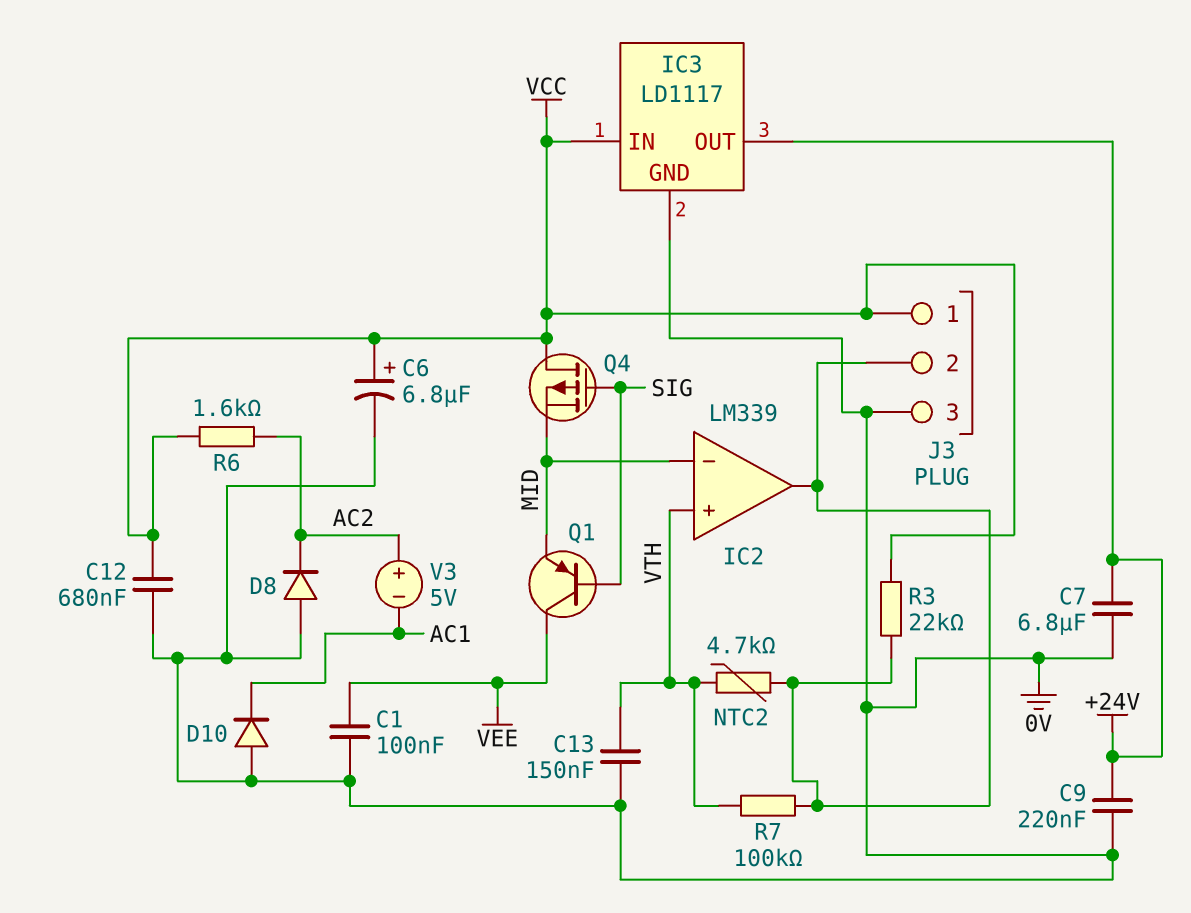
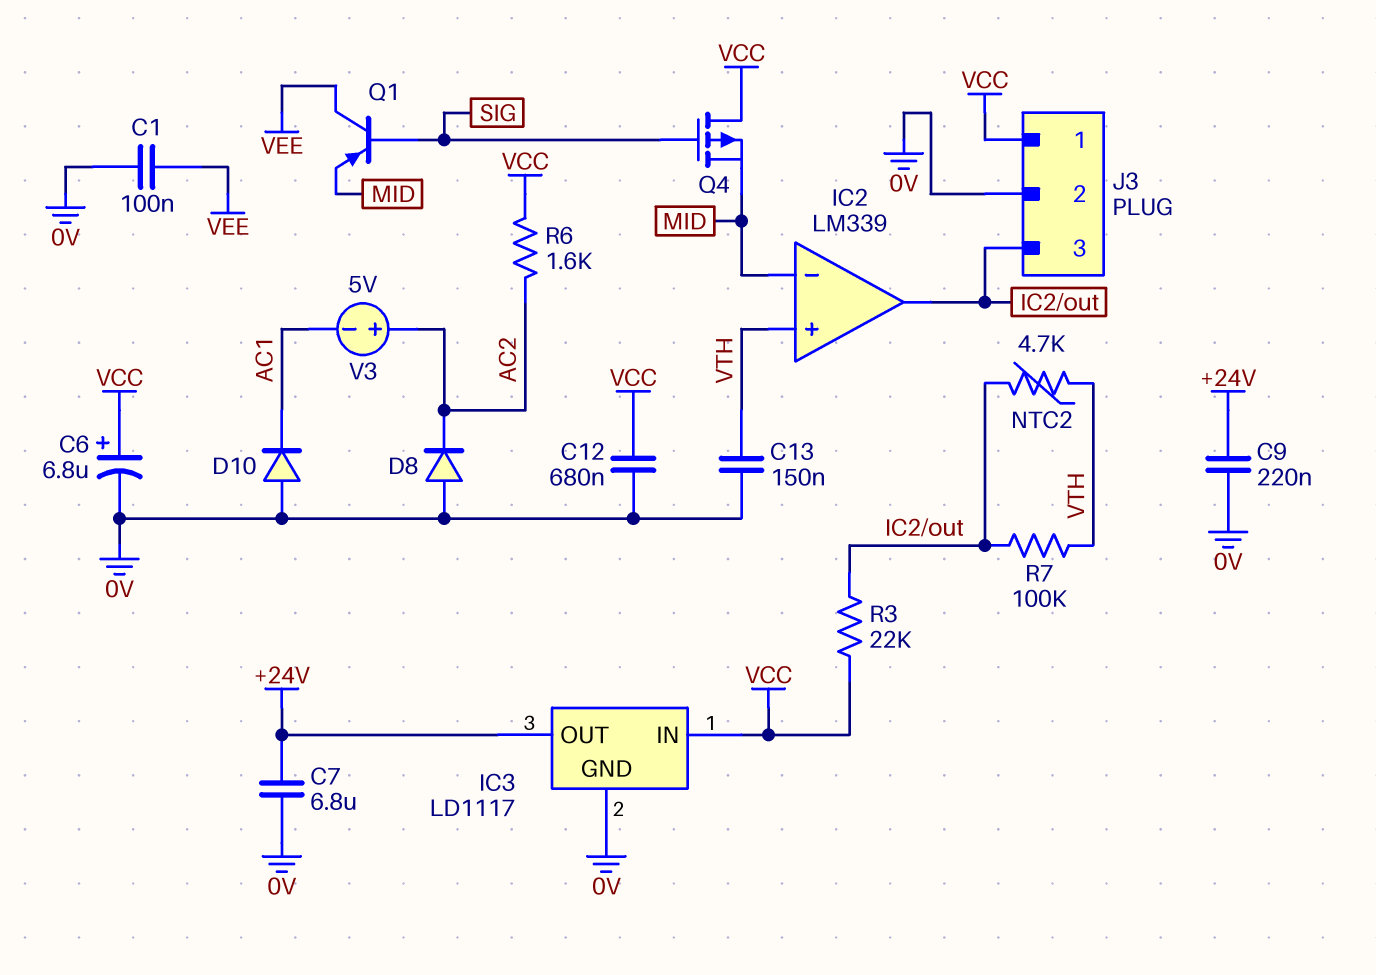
J3 pin 2: IC2/out -> 0V
J3 pin 3: 0V -> IC2/out

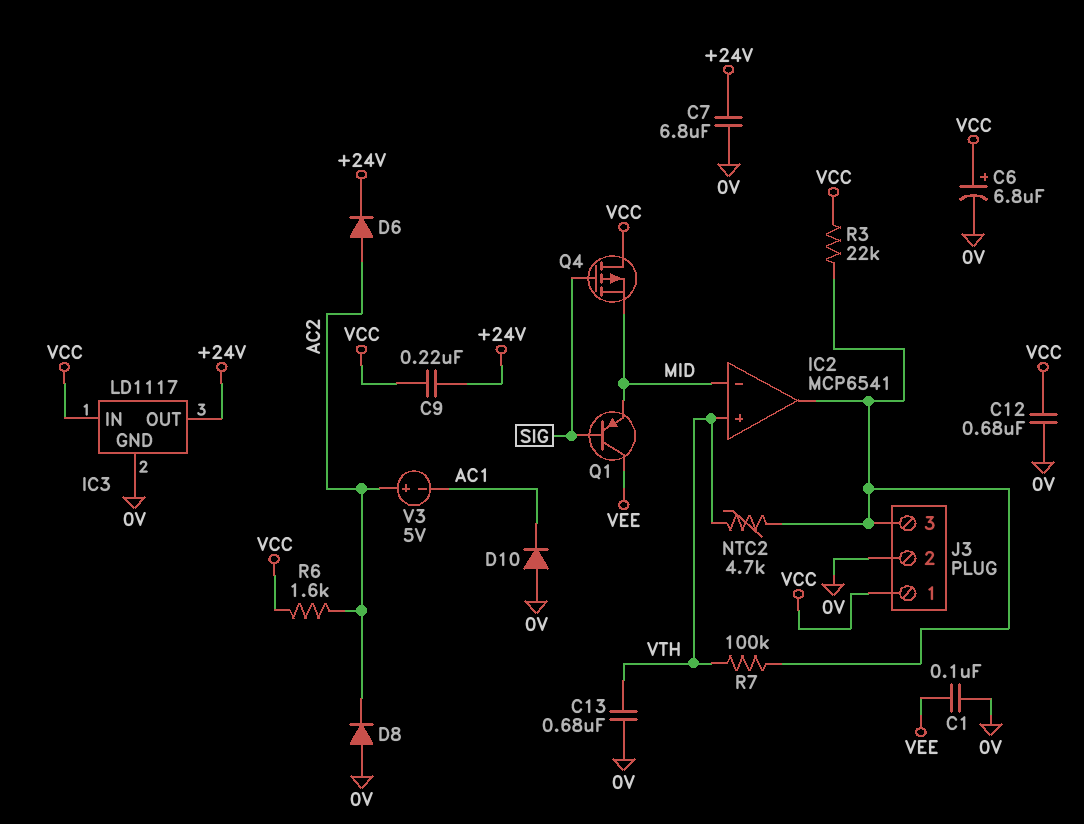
C9: 220nF (+24V, 0V) -> 220nF (+24V, VCC)
C13: 150nF (0V, VTH) -> 680nF (0V, VTH)
D6: none -> diode (A AC2, K +24V)
IC2: LM339 -> MCP6541

